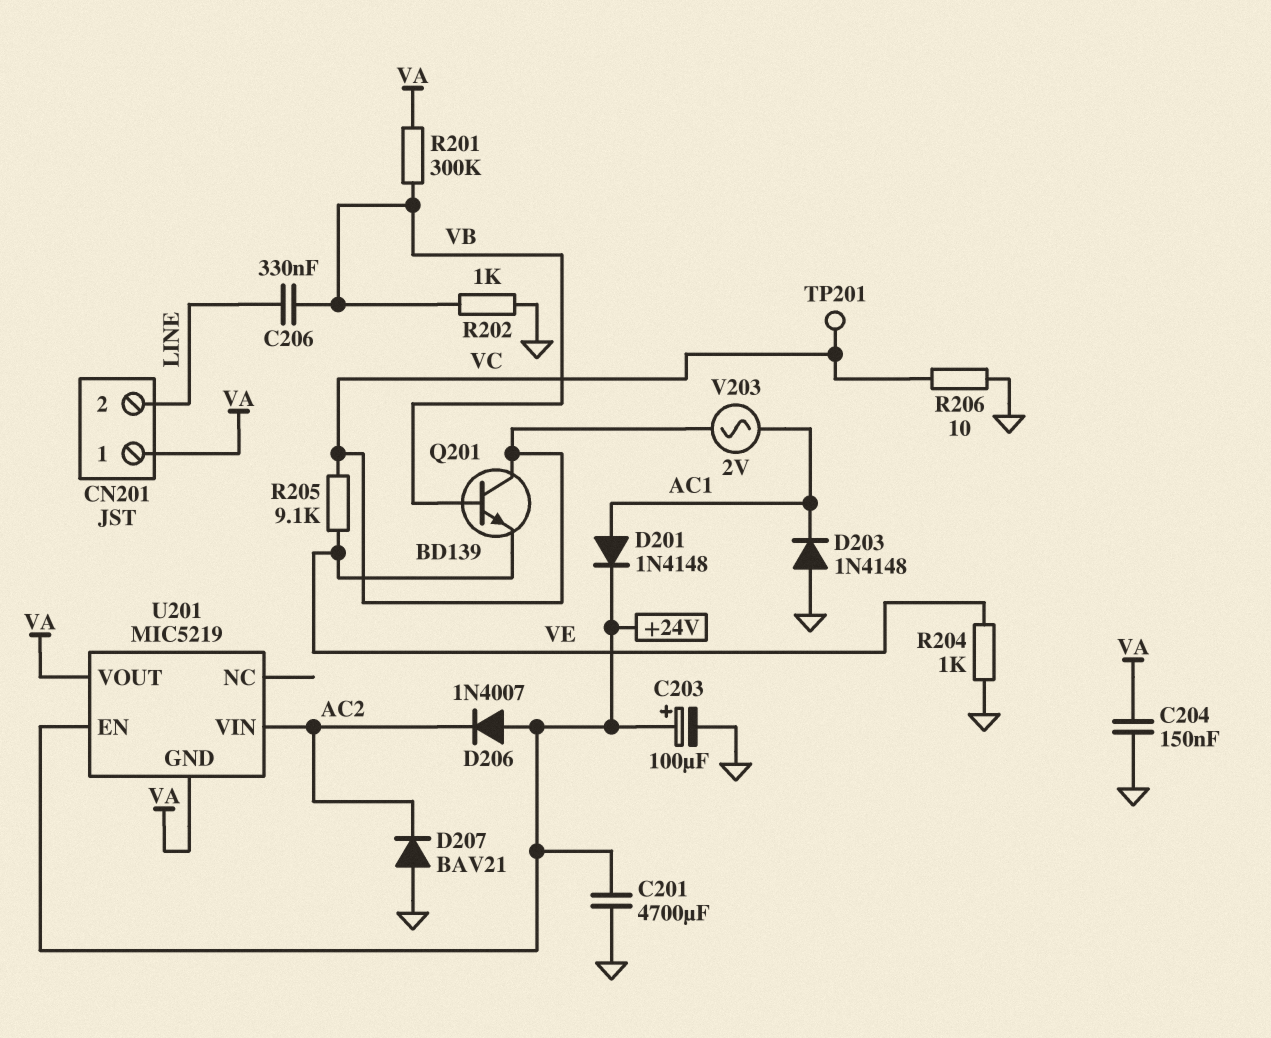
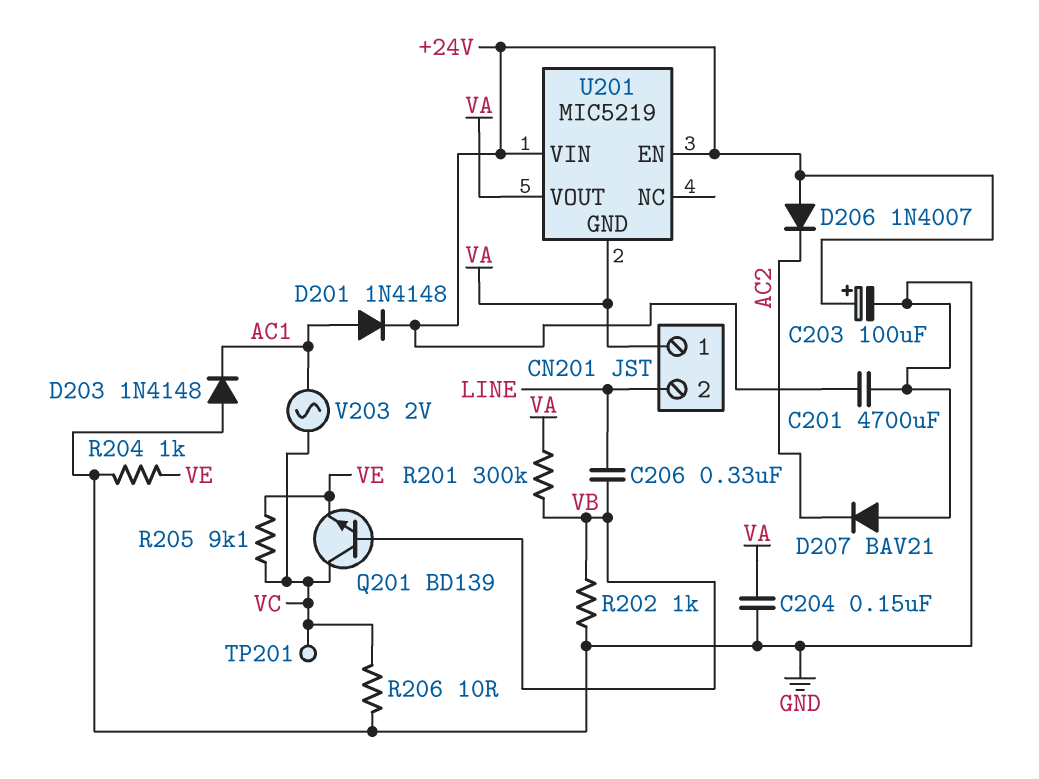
U201 pin VIN: AC2 -> +24V

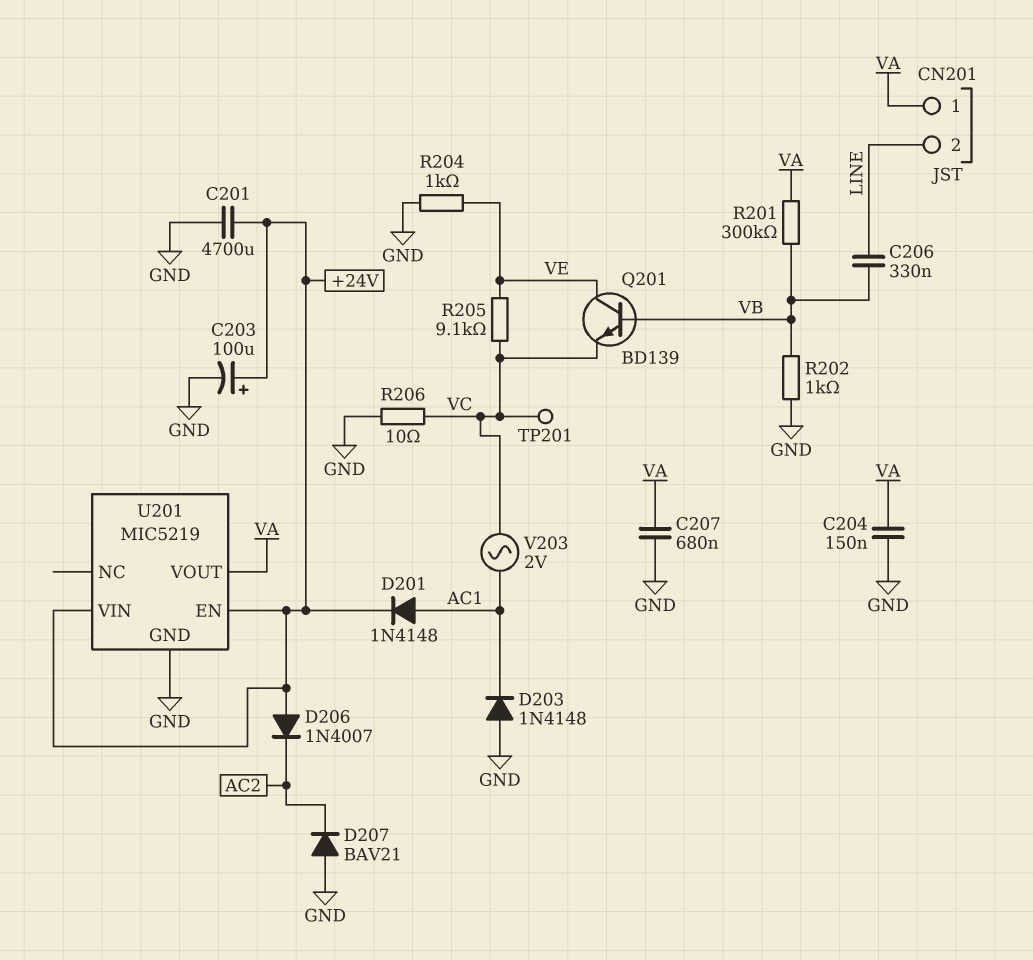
C207: none -> 680nF (GND, VA)
Q201: NPN BD139 (B VB, C VC, E VE) -> NPN BD139 (B VB, C VE, E VC)
U201 pin GND: VA -> GND

